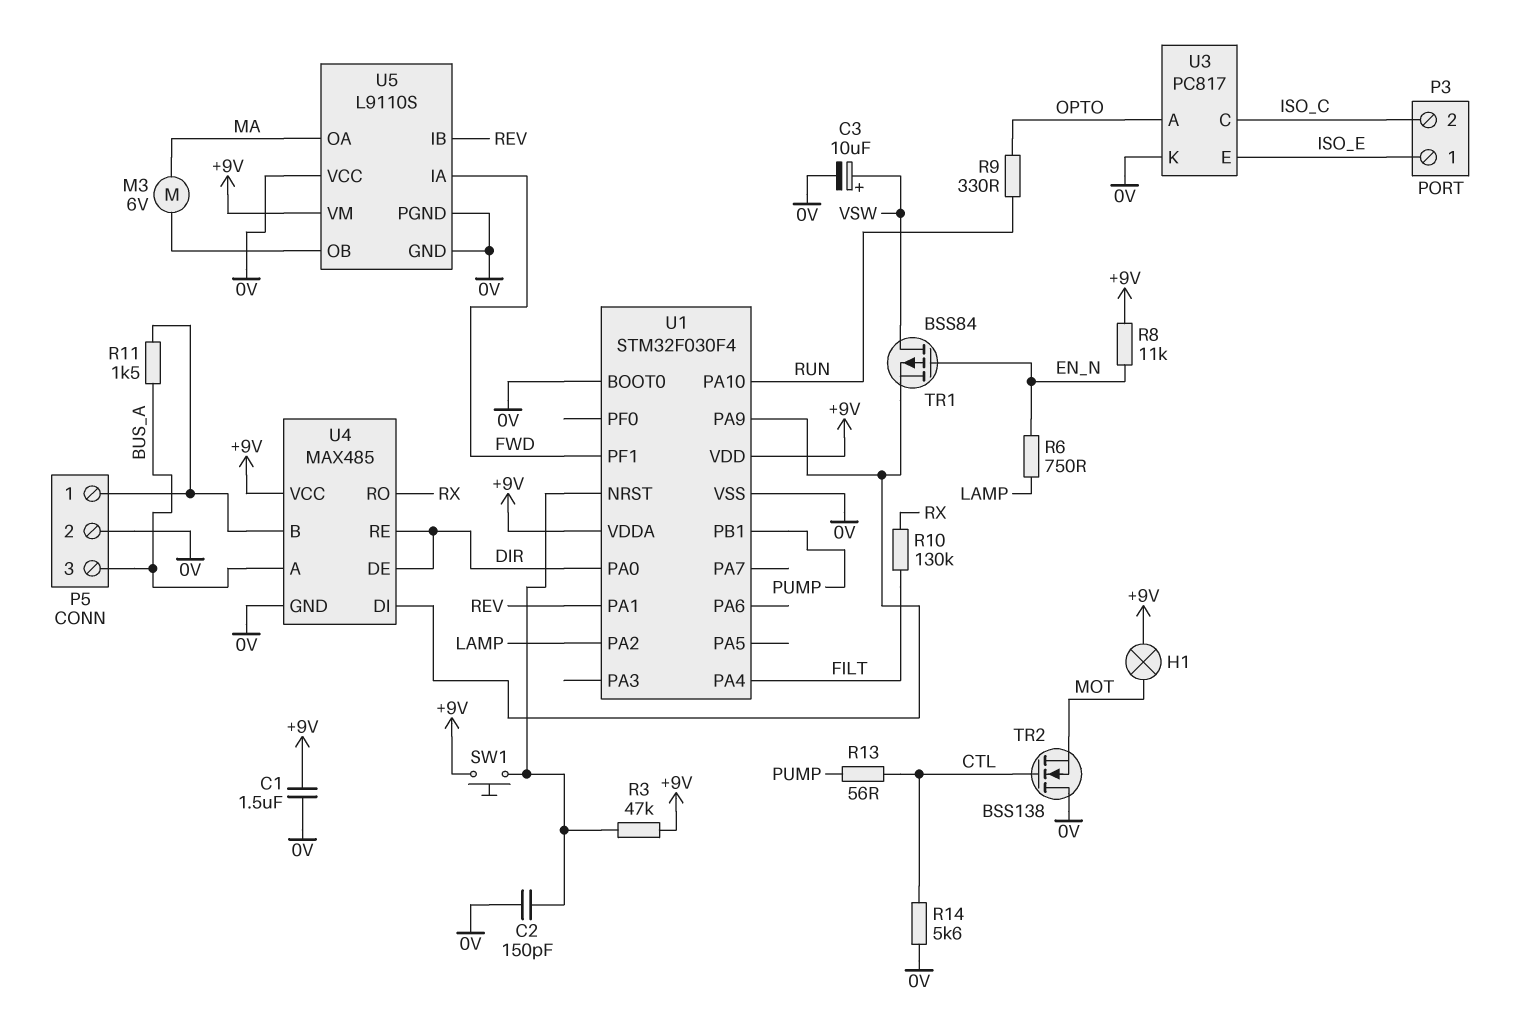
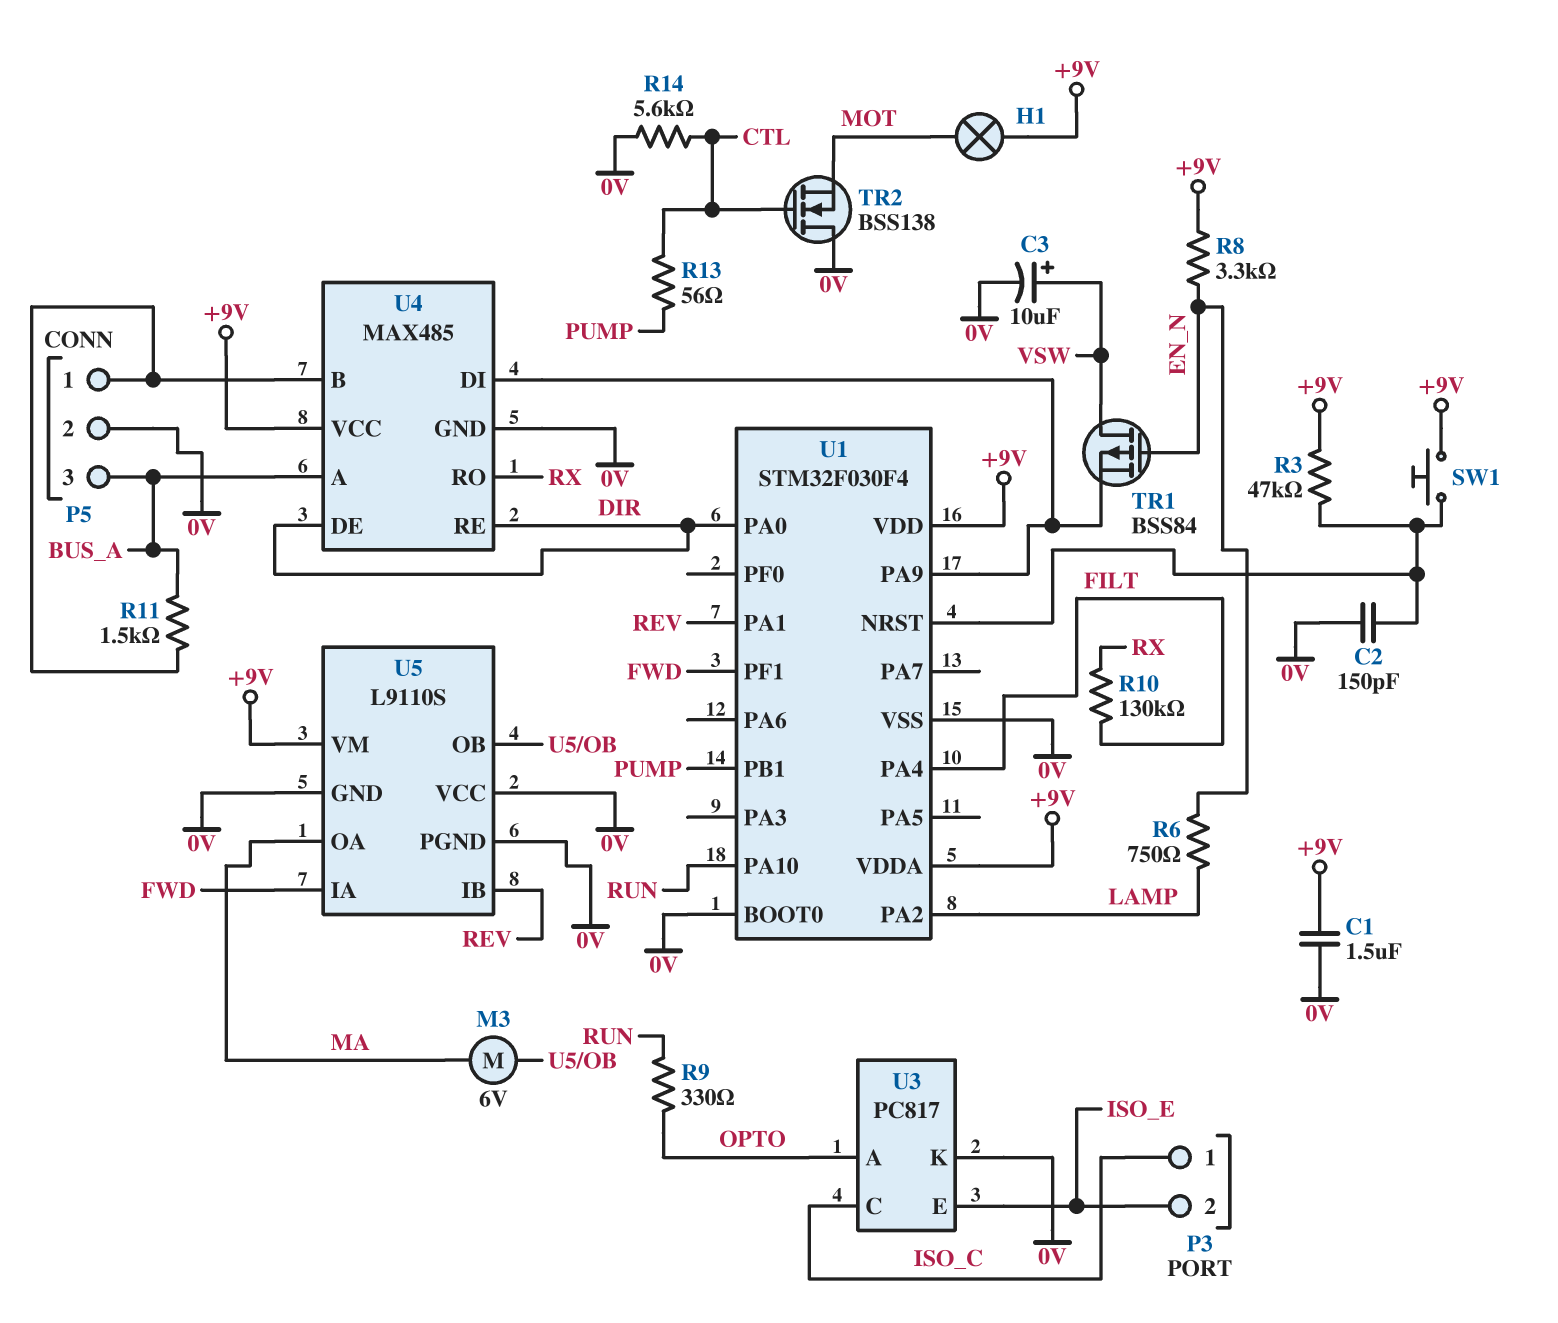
P3 pin 1: ISO_E -> ISO_C
P3 pin 2: ISO_C -> ISO_E
R8: 11k (+9V, EN_N) -> 3.3k (+9V, EN_N)

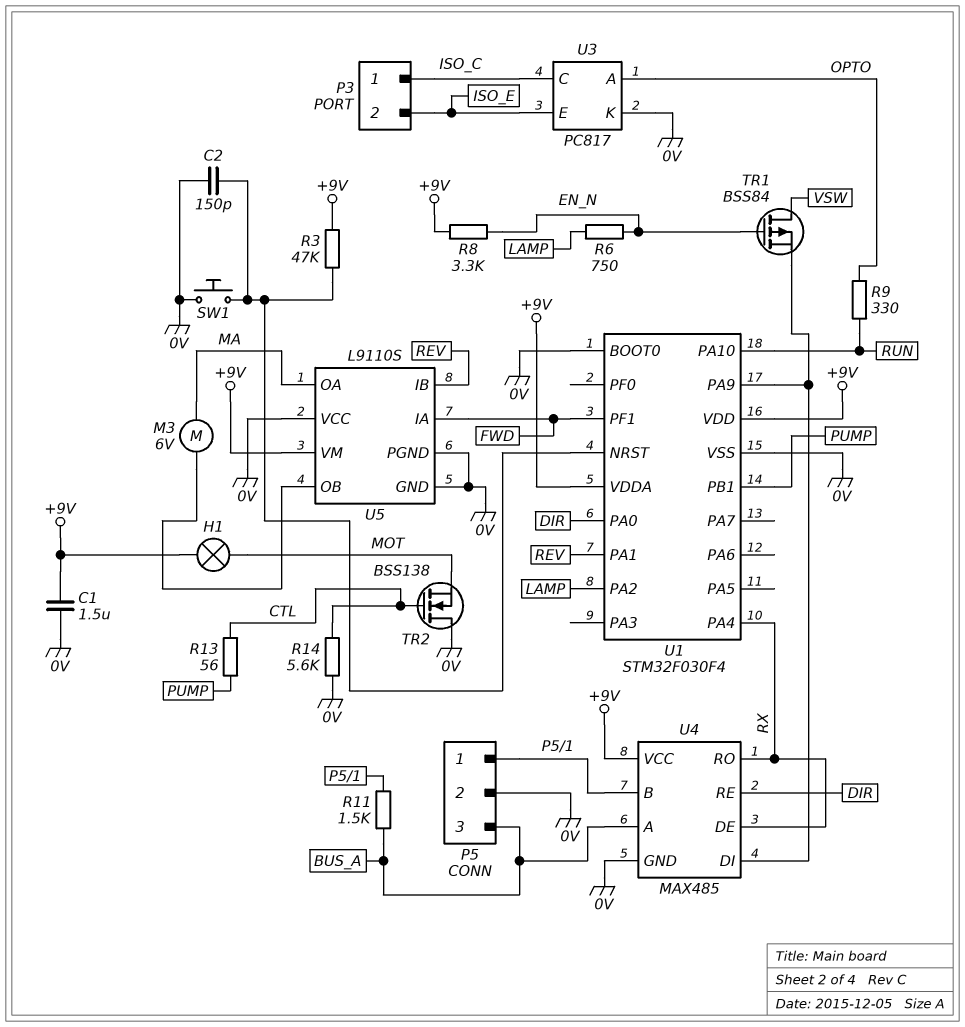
C3: 10uF (plus VSW, minus 0V) -> none
R10: 130k (FILT, RX) -> none
SW1: button (+9V, U1/NRST) -> button (0V, U1/NRST)
U1 pin PA4: FILT -> RX
U4 pin DE: DIR -> RX

